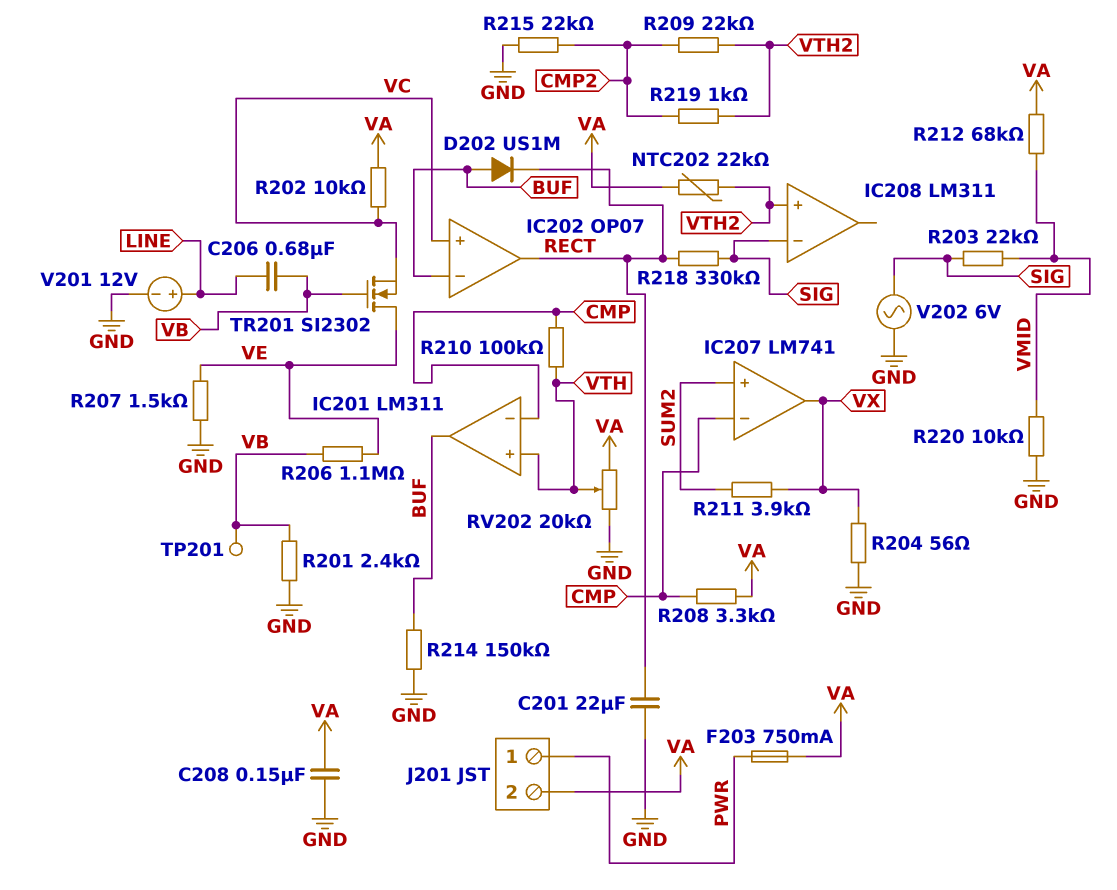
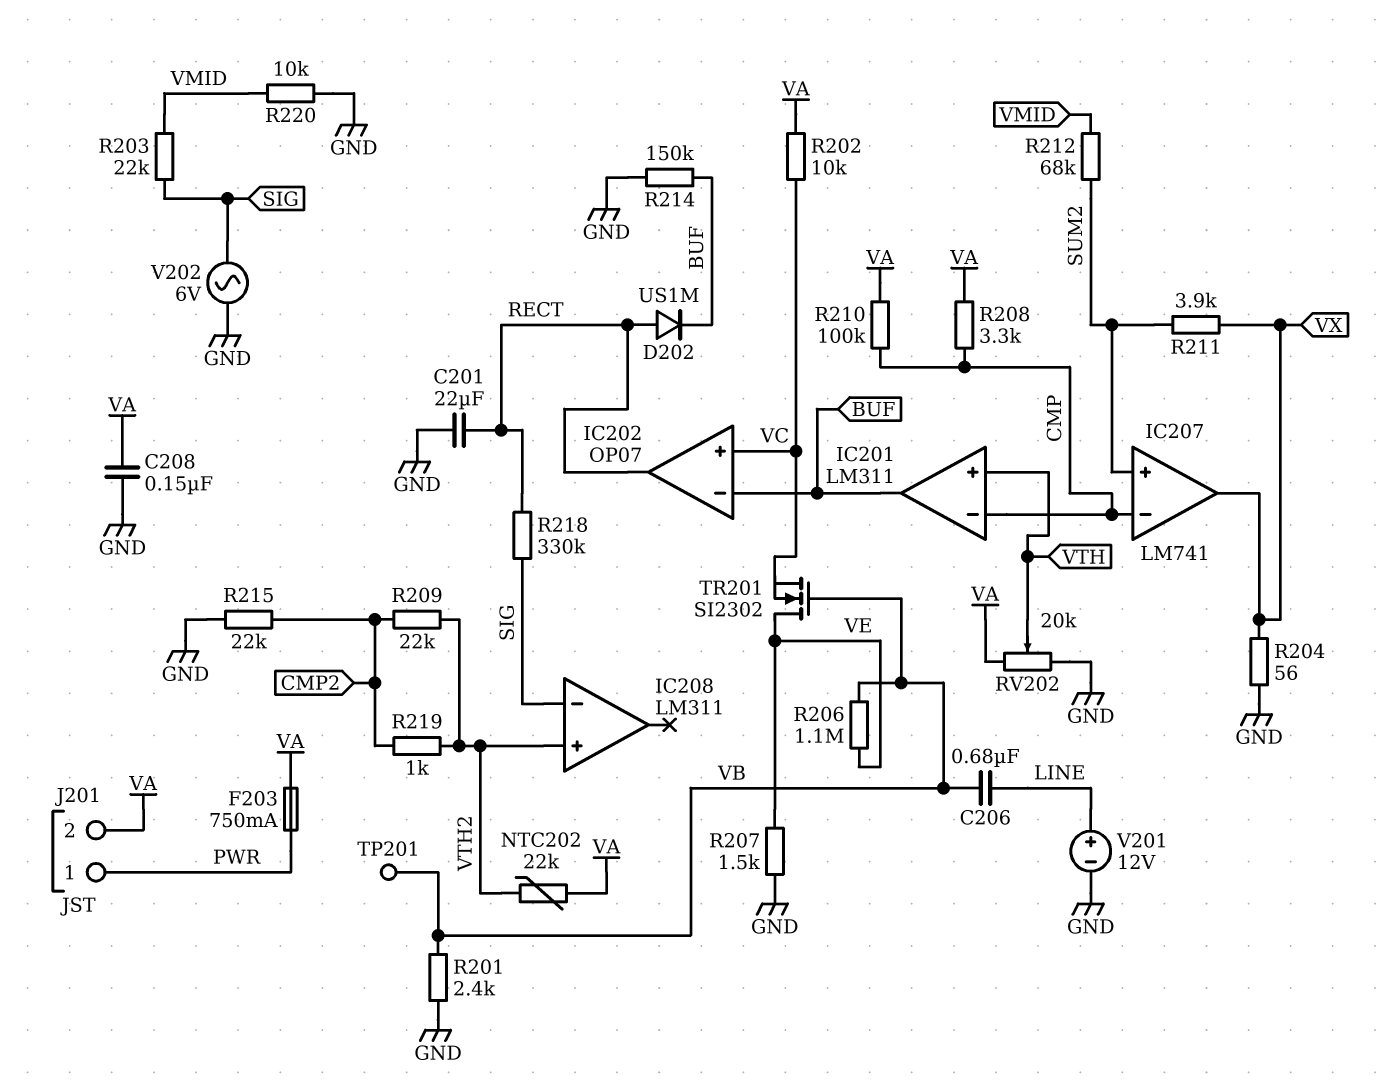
D202: diode US1M (A BUF, K RECT) -> diode US1M (A RECT, K BUF)
R210: 100k (CMP, VTH) -> 100k (CMP, VA)
R212: 68k (VA, VMID) -> 68k (SUM2, VMID)

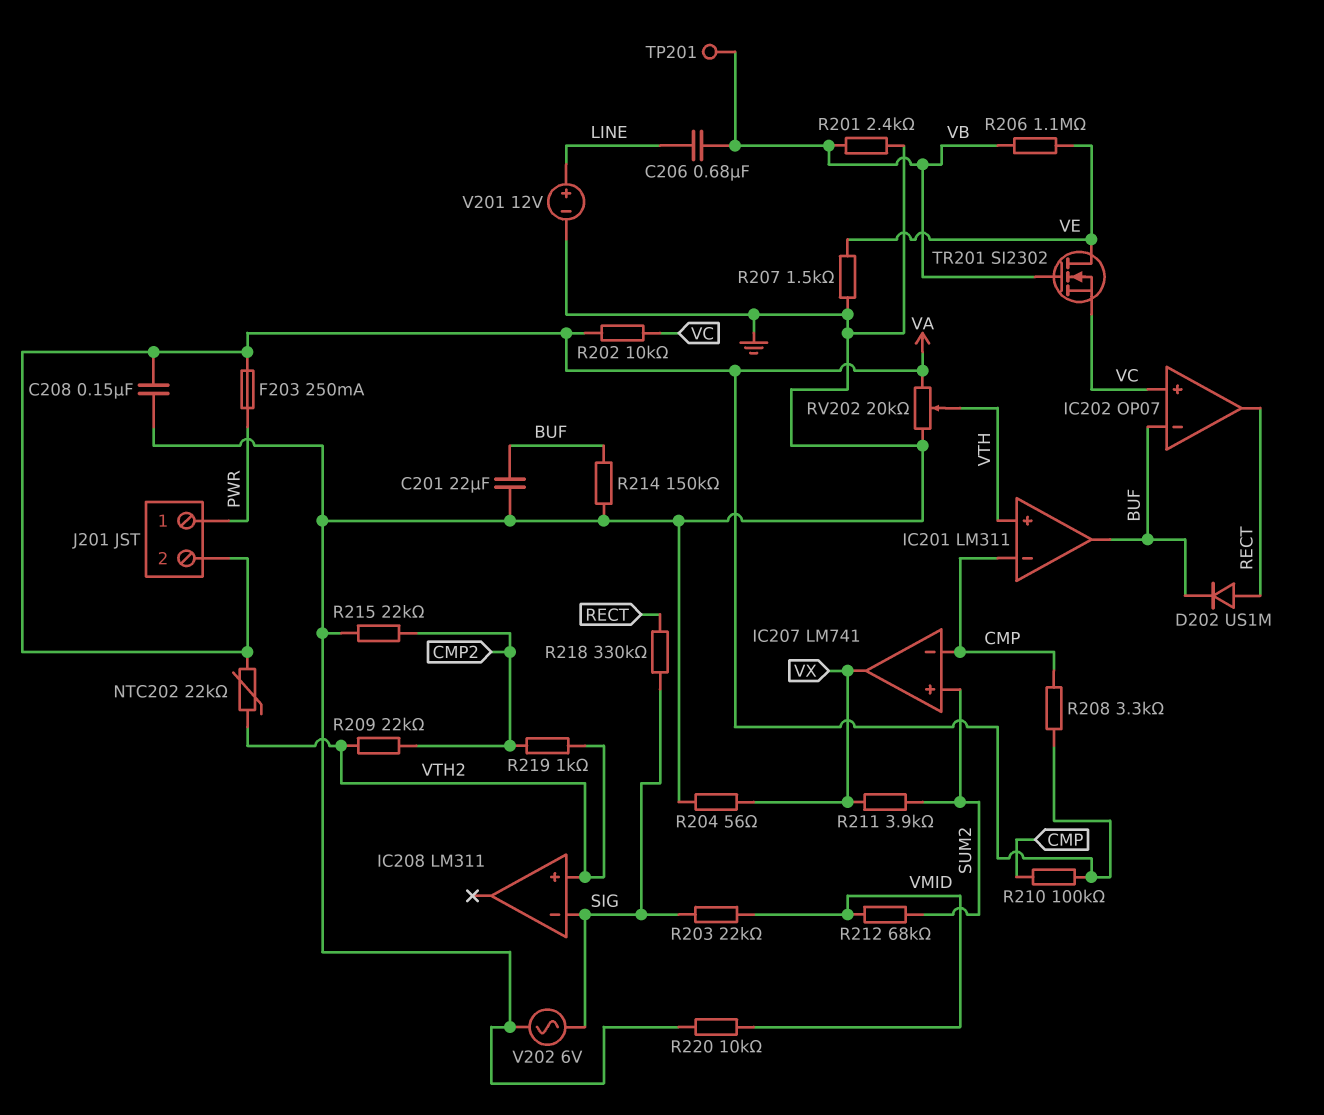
C201: 22uF (GND, RECT) -> 22uF (BUF, GND)
F203: 750mA (PWR, VA) -> 250mA (PWR, VA)

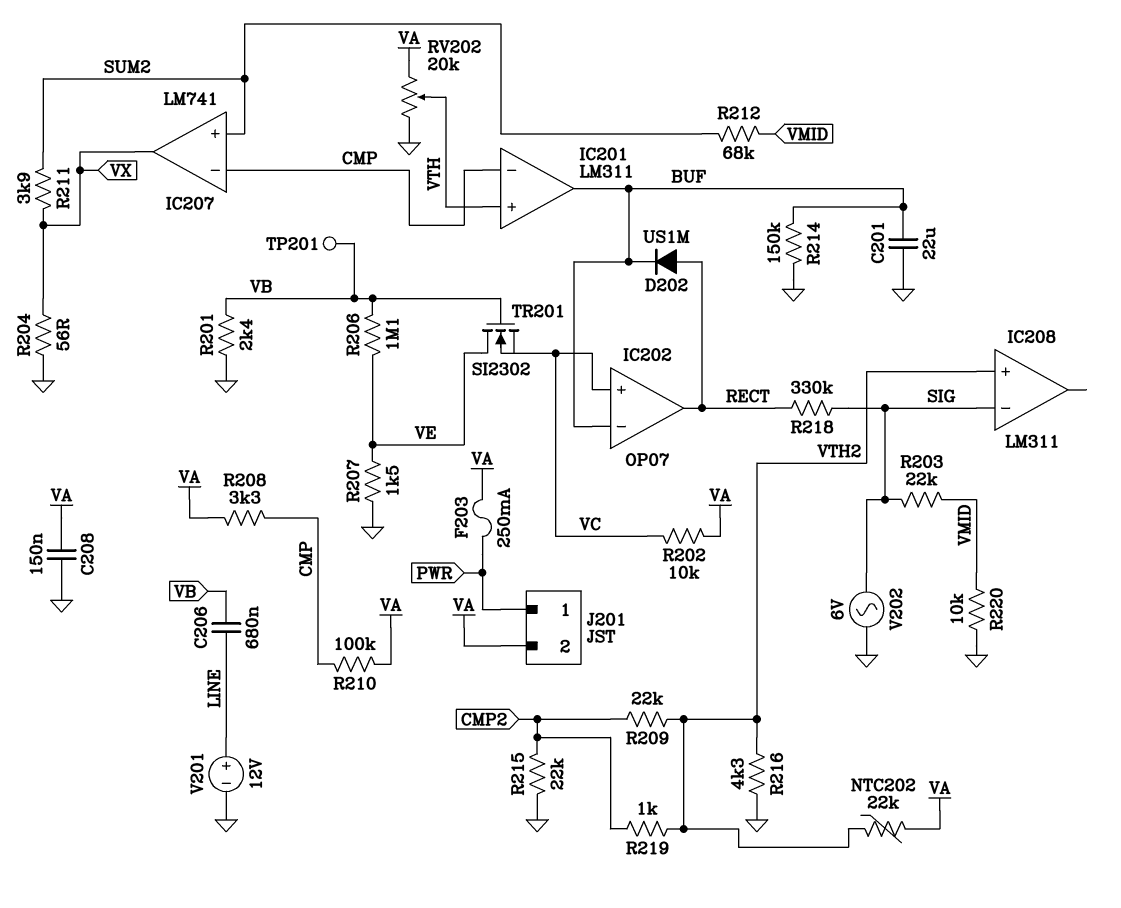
R216: none -> 4.3k (GND, VTH2)

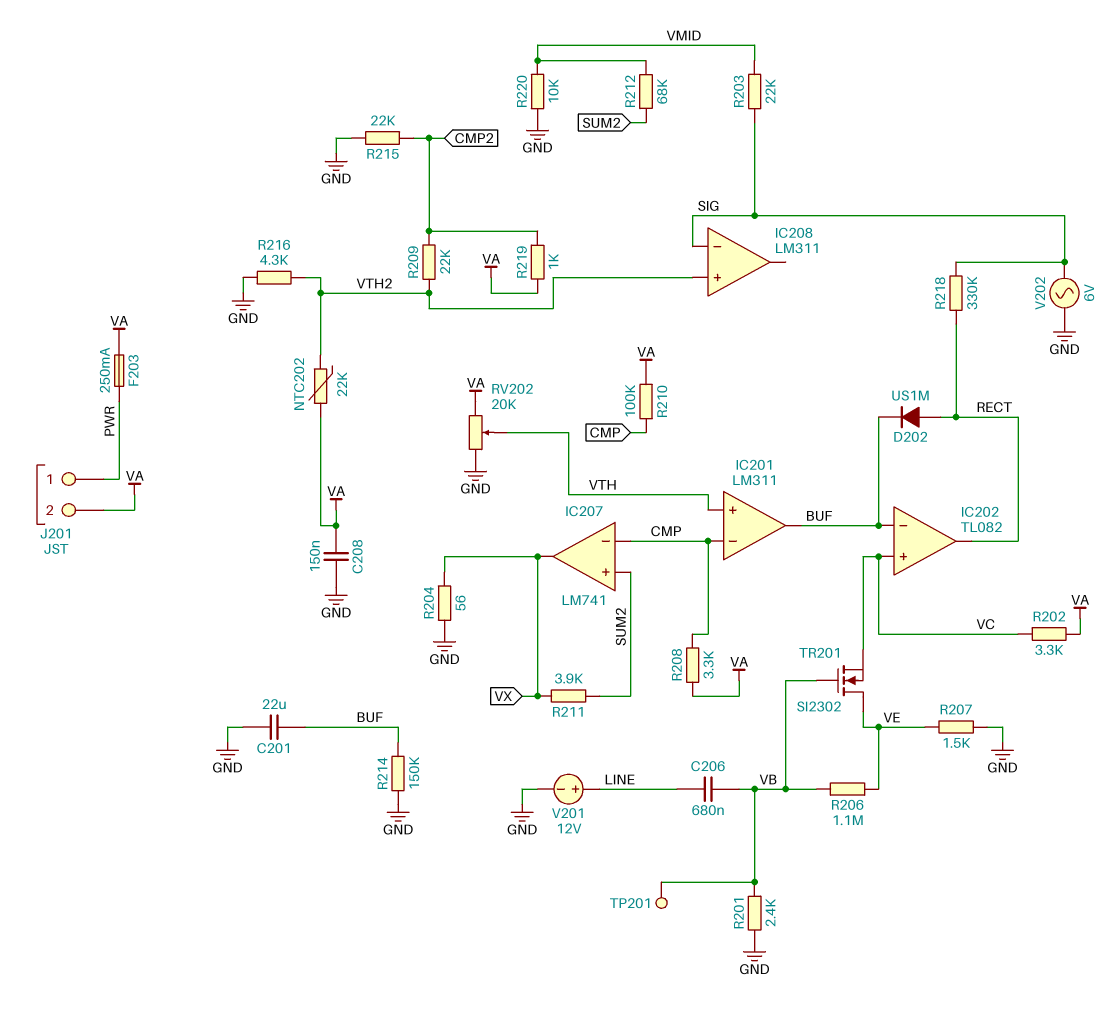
IC202: OP07 -> TL082
R202: 10k (VA, VC) -> 3.3k (VA, VC)
R219: 1k (CMP2, VTH2) -> 1k (CMP2, VA)

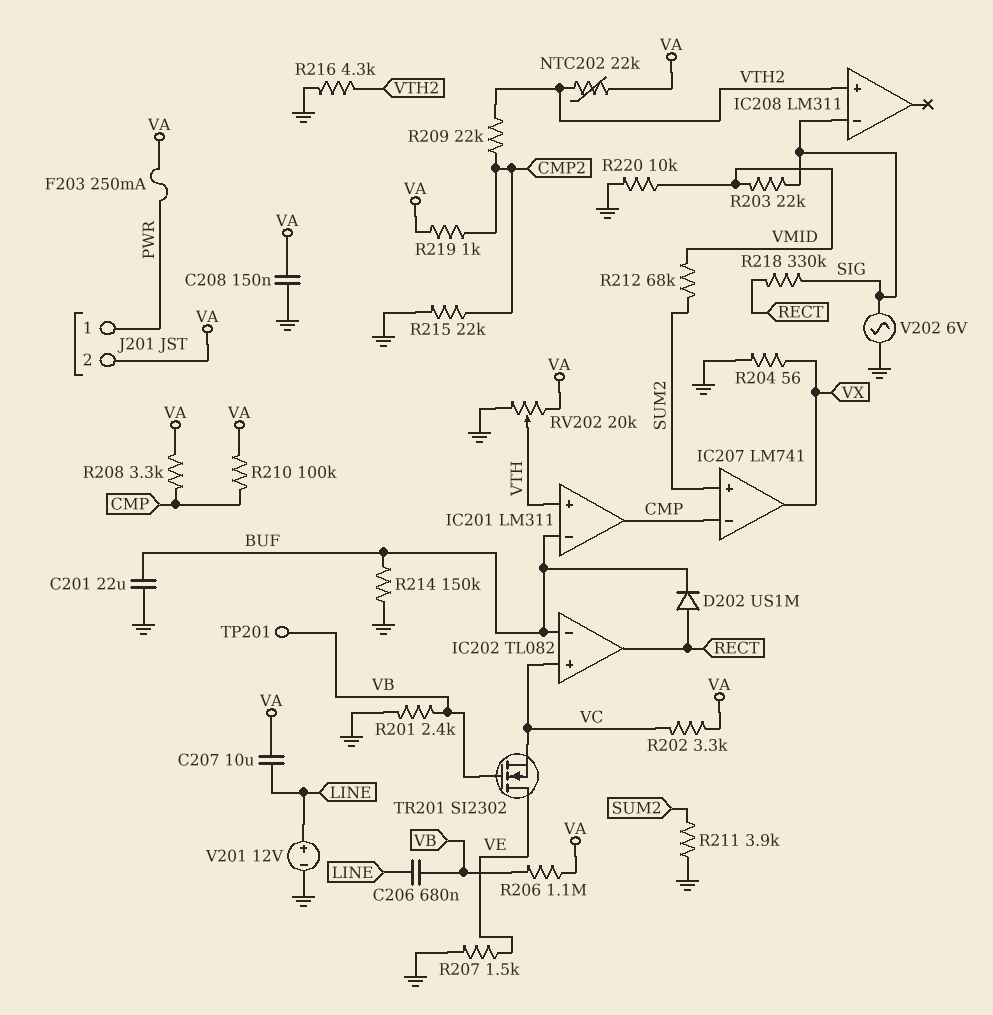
C207: none -> 10uF (LINE, VA)
IC201 pin in-: CMP -> BUF
IC201 pin out: BUF -> CMP
R206: 1.1M (VB, VE) -> 1.1M (VA, VB)
R211: 3.9k (SUM2, VX) -> 3.9k (GND, SUM2)

